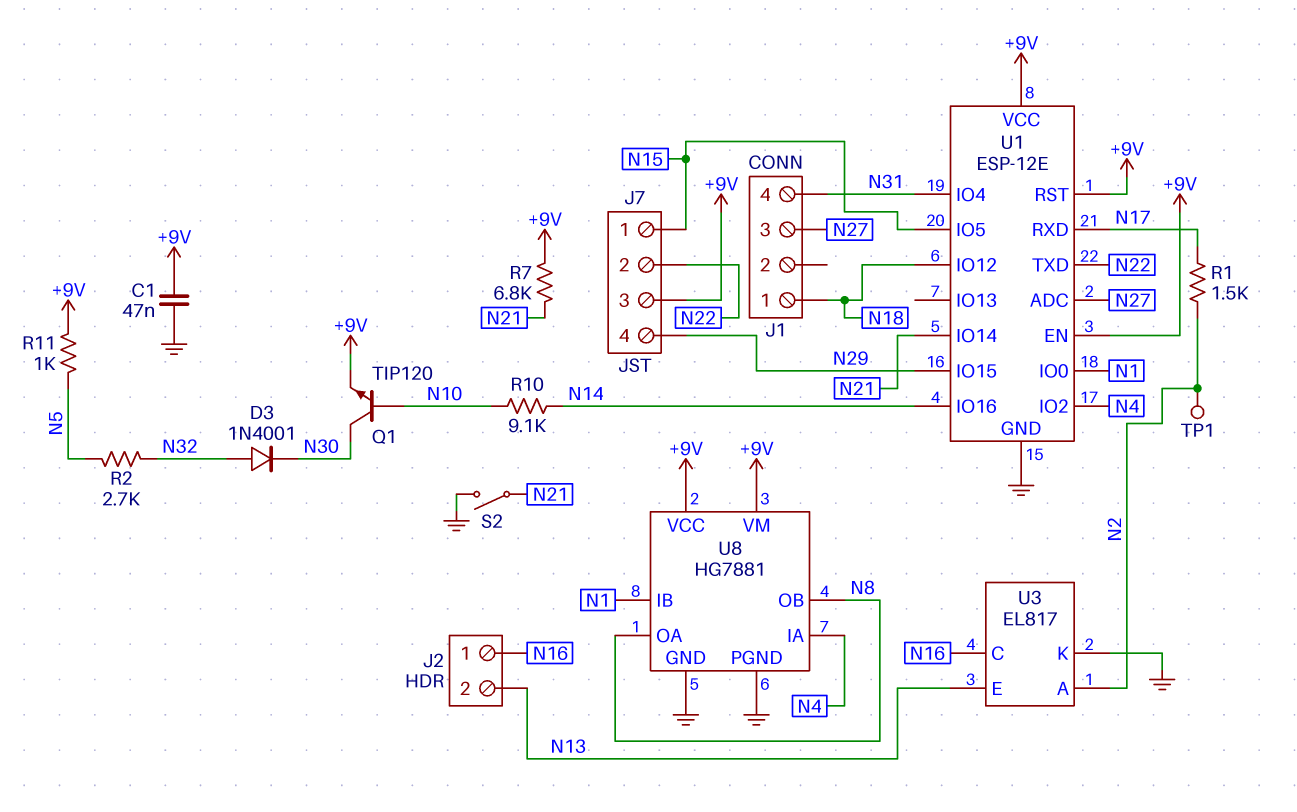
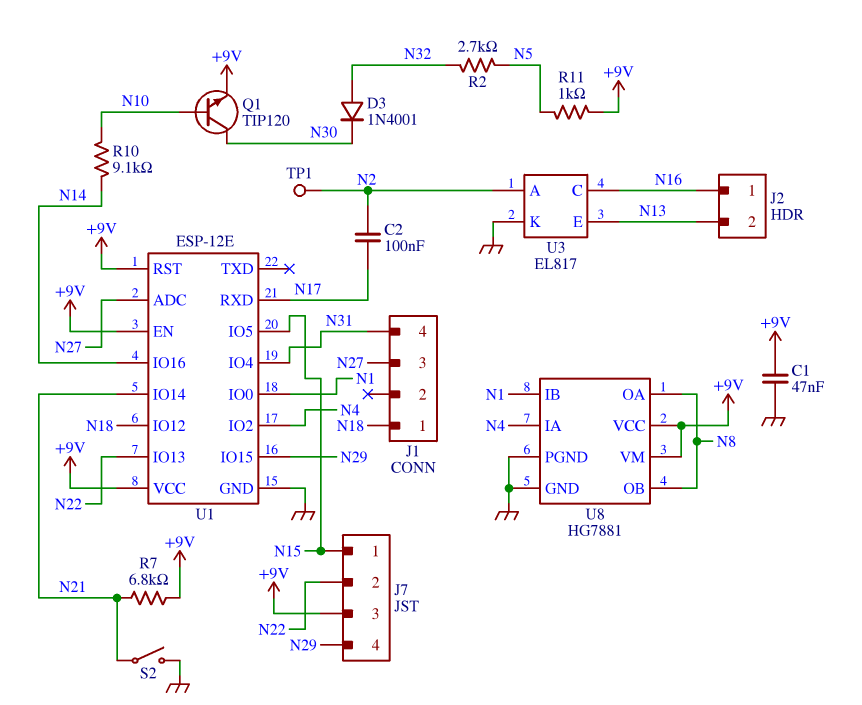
C2: none -> 100nF (N2, N17)
R1: 1.5k (N2, N17) -> none
U1 pin IO13: none -> N22
U1 pin TXD: N22 -> none

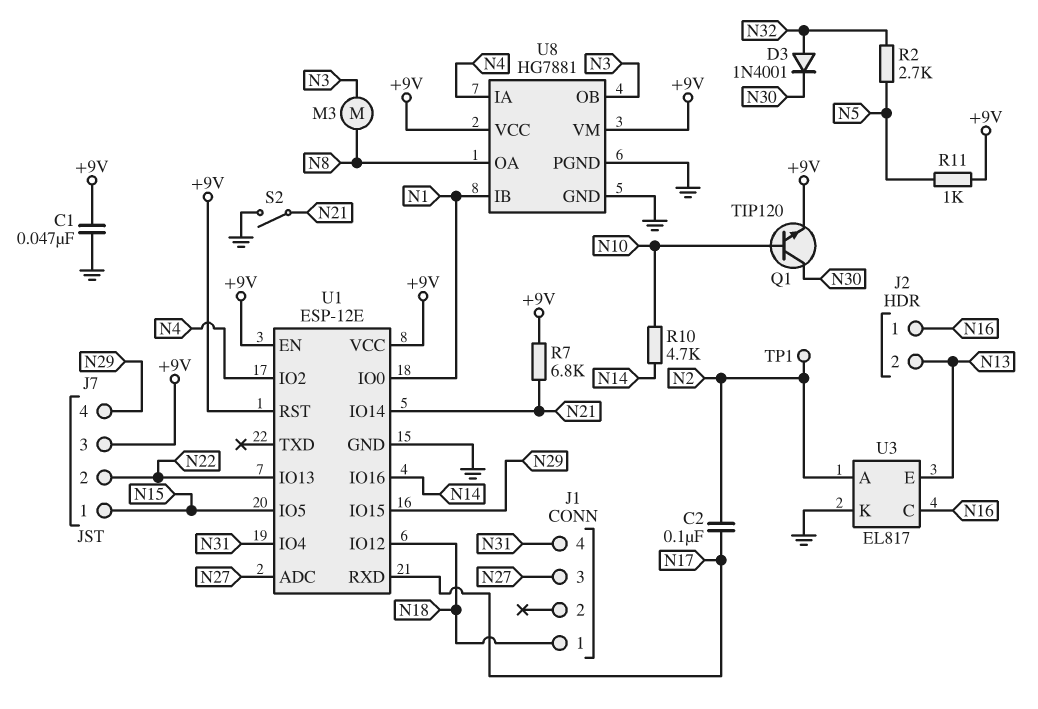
M3: none -> motor (N3, N8)
R10: 9.1k (N10, N14) -> 4.7k (N10, N14)
U8 pin OB: N8 -> N3

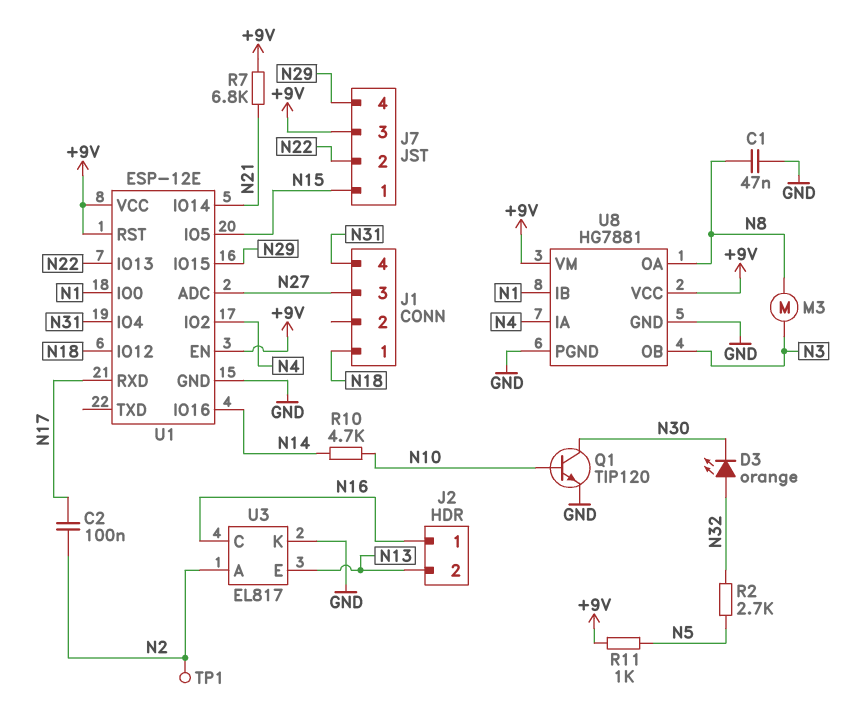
C1: 47nF (+9V, GND) -> 47nF (GND, N8)
D3: diode 1N4001 (A N32, K N30) -> LED orange (A N32, K N30)
Q1: NPN TIP120 (B N10, C N30, E +9V) -> NPN TIP120 (B N10, C N30, E GND)
S2: switch (GND, N21) -> none

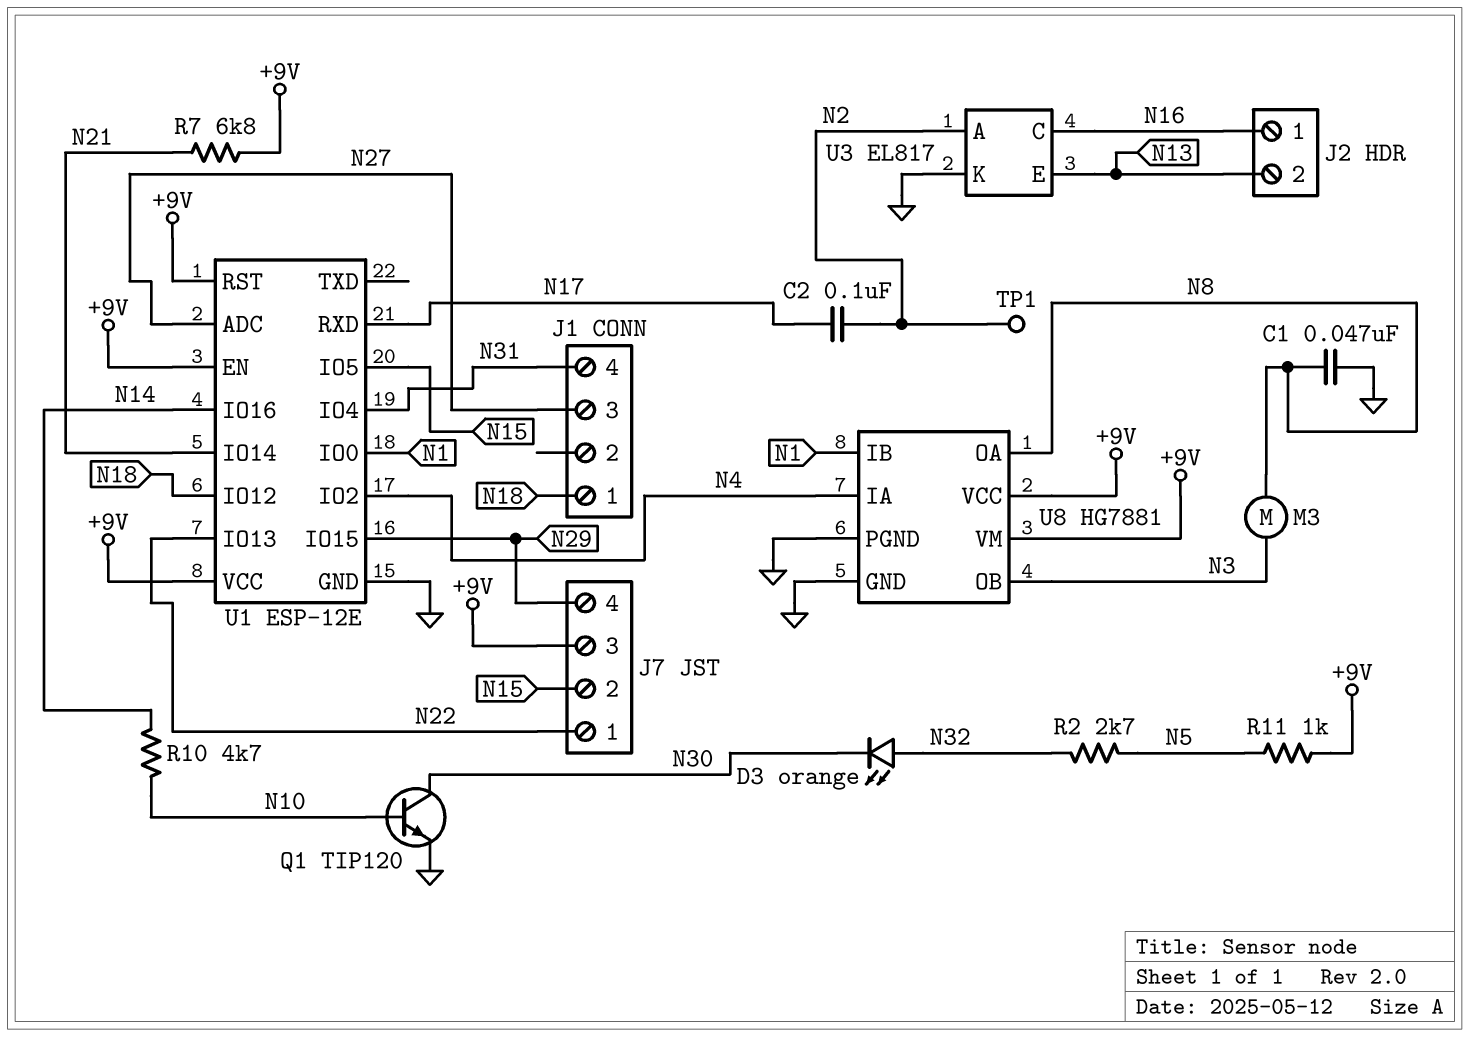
J7 pin 1: N15 -> N22
J7 pin 2: N22 -> N15

